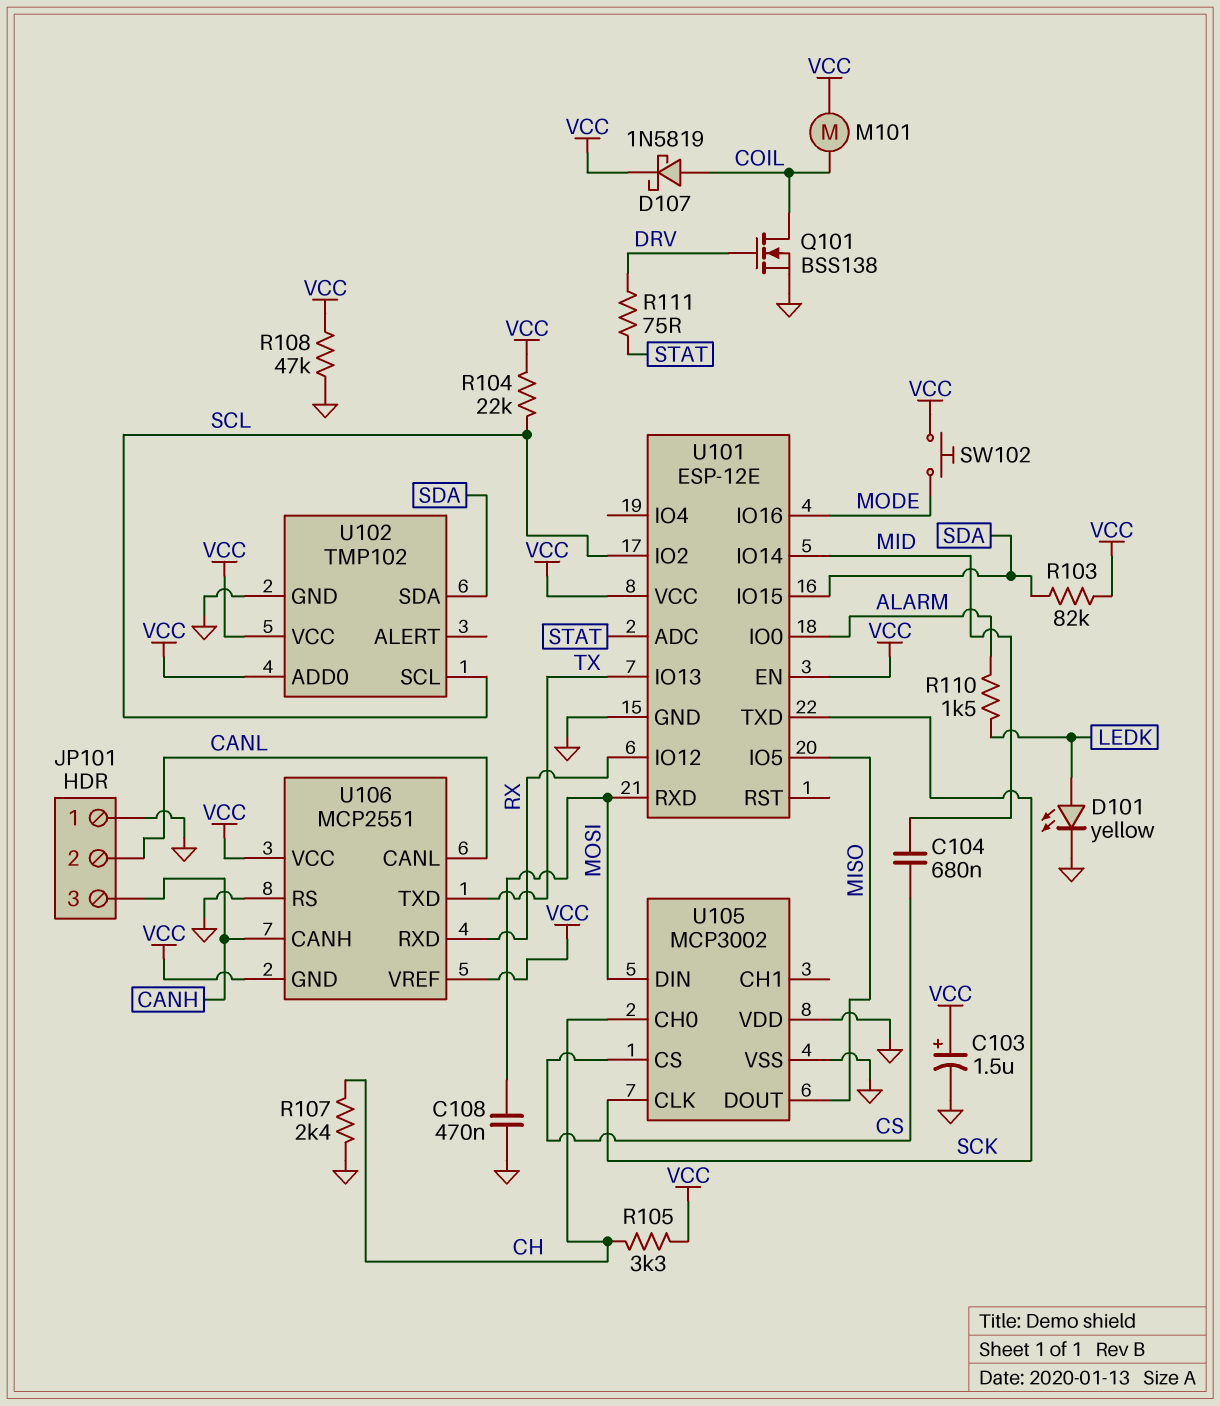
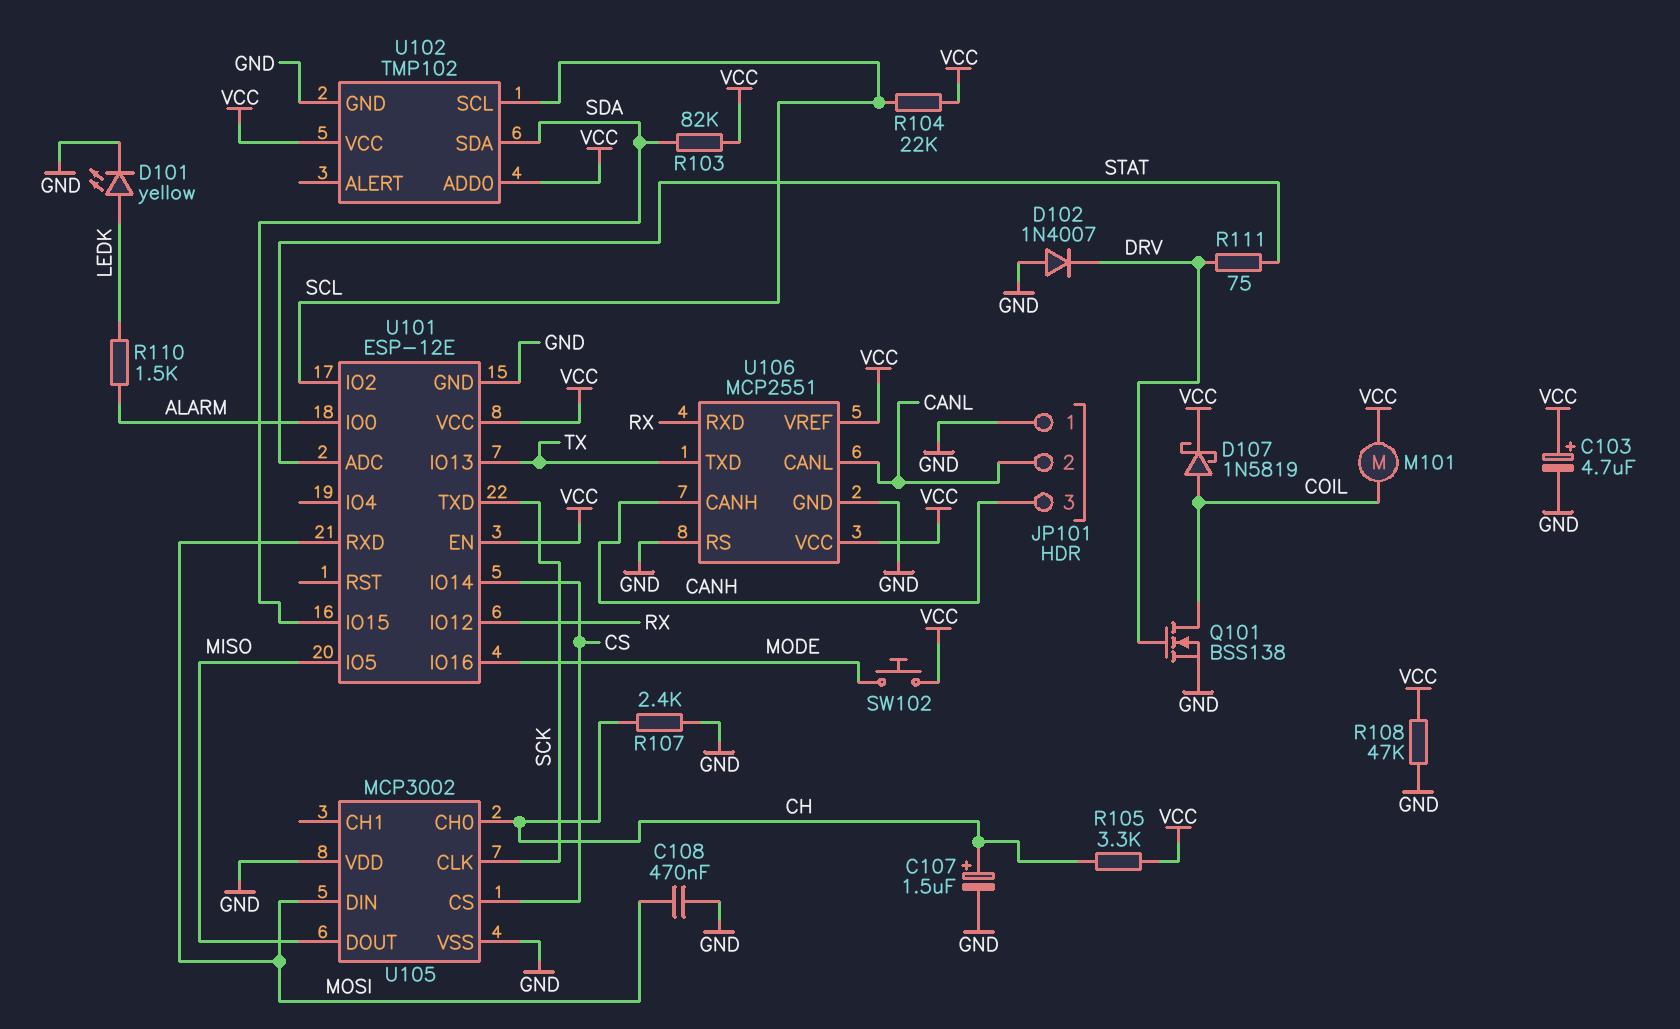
C103: 1.5uF (plus VCC, minus GND) -> 4.7uF (plus VCC, minus GND)
C104: 680nF (CS, MID) -> none
C107: none -> 1.5uF (plus CH, minus GND)
D102: none -> diode 1N4007 (A GND, K DRV)
U101 pin IO14: MID -> CS
U106 pin GND: VCC -> GND

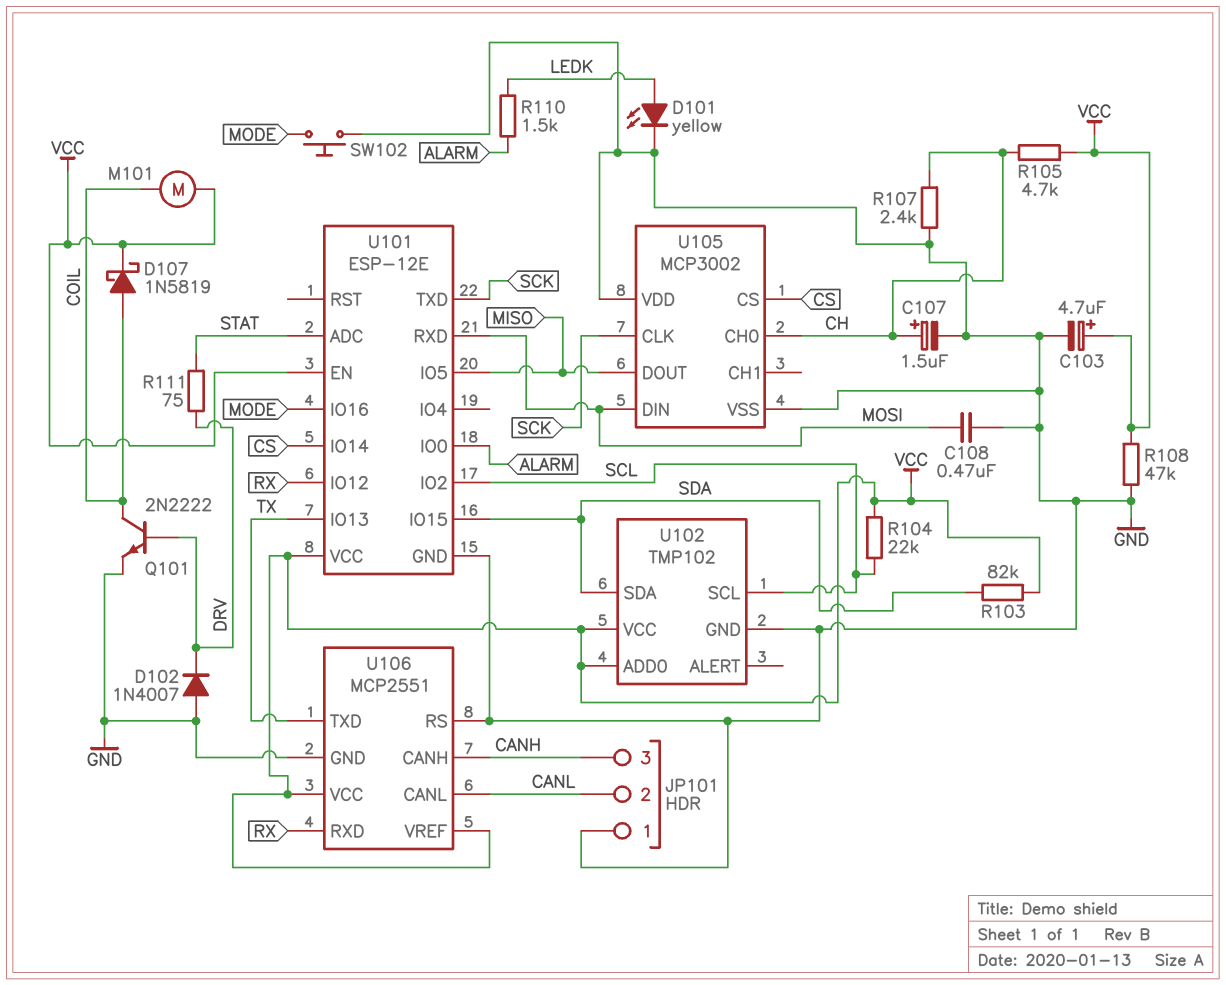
Q101: NMOS BSS138 (G DRV, D COIL, S GND) -> NPN 2N2222 (B DRV, C COIL, E GND)
R105: 3.3k (CH, VCC) -> 4.7k (CH, VCC)
SW102: button (MODE, VCC) -> button (GND, MODE)

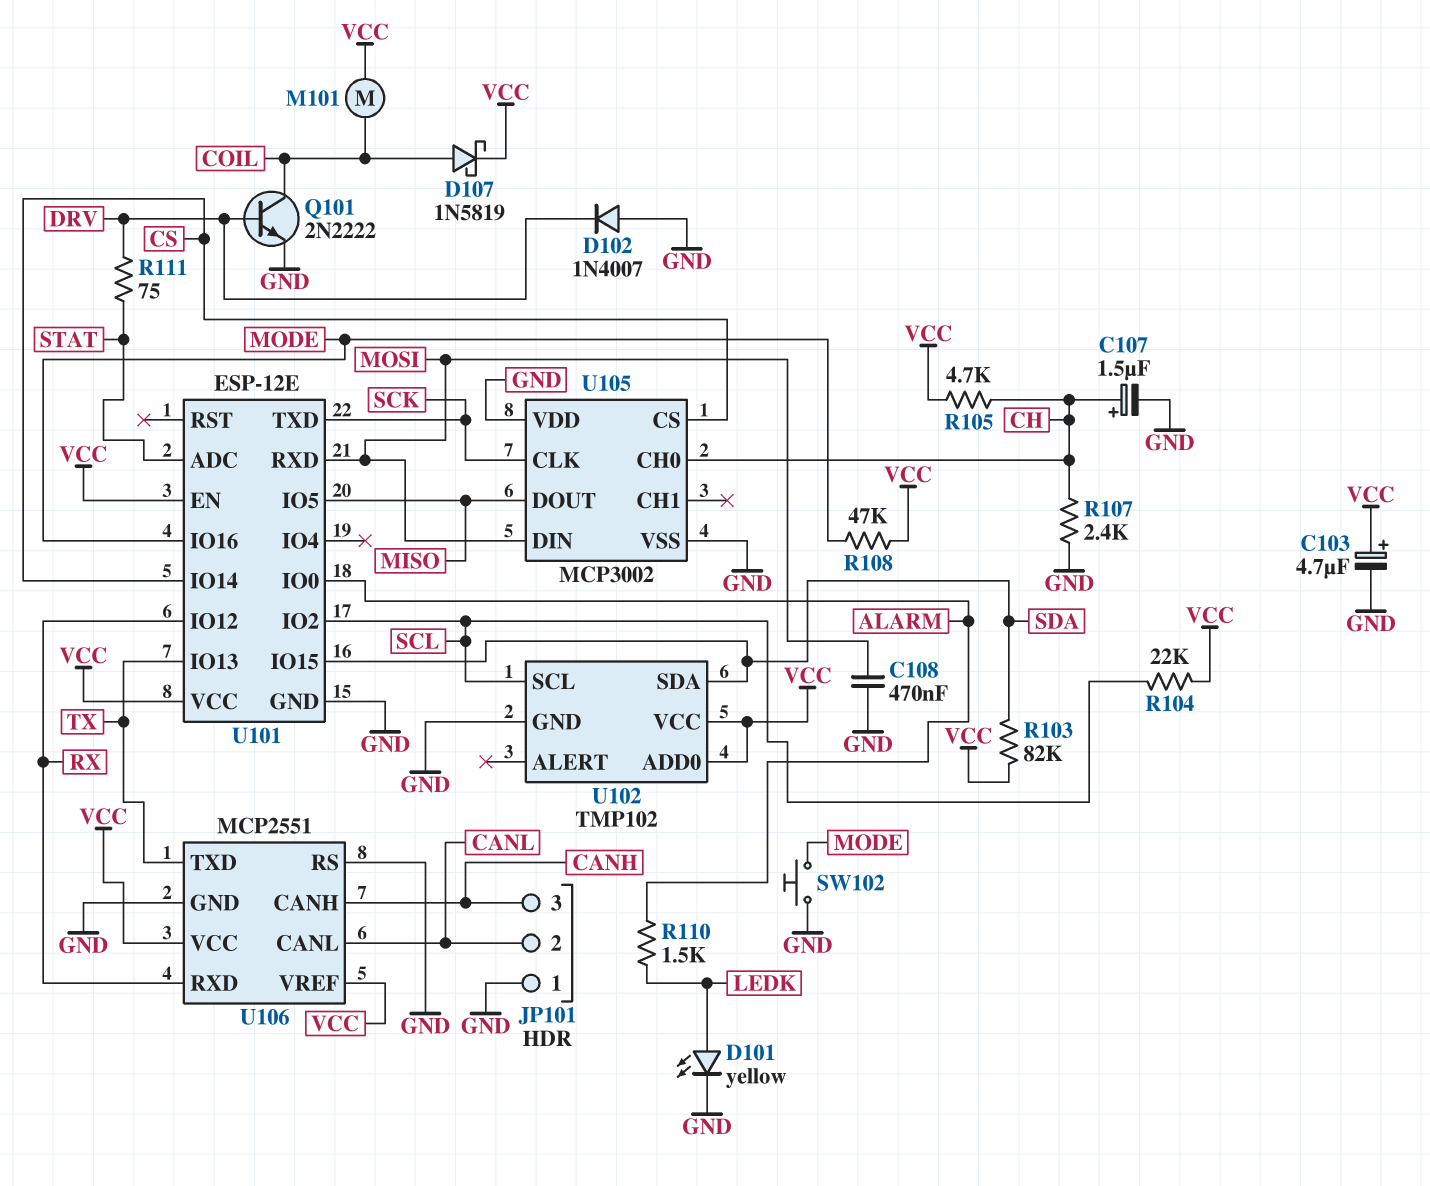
R108: 47k (GND, VCC) -> 47k (MODE, VCC)

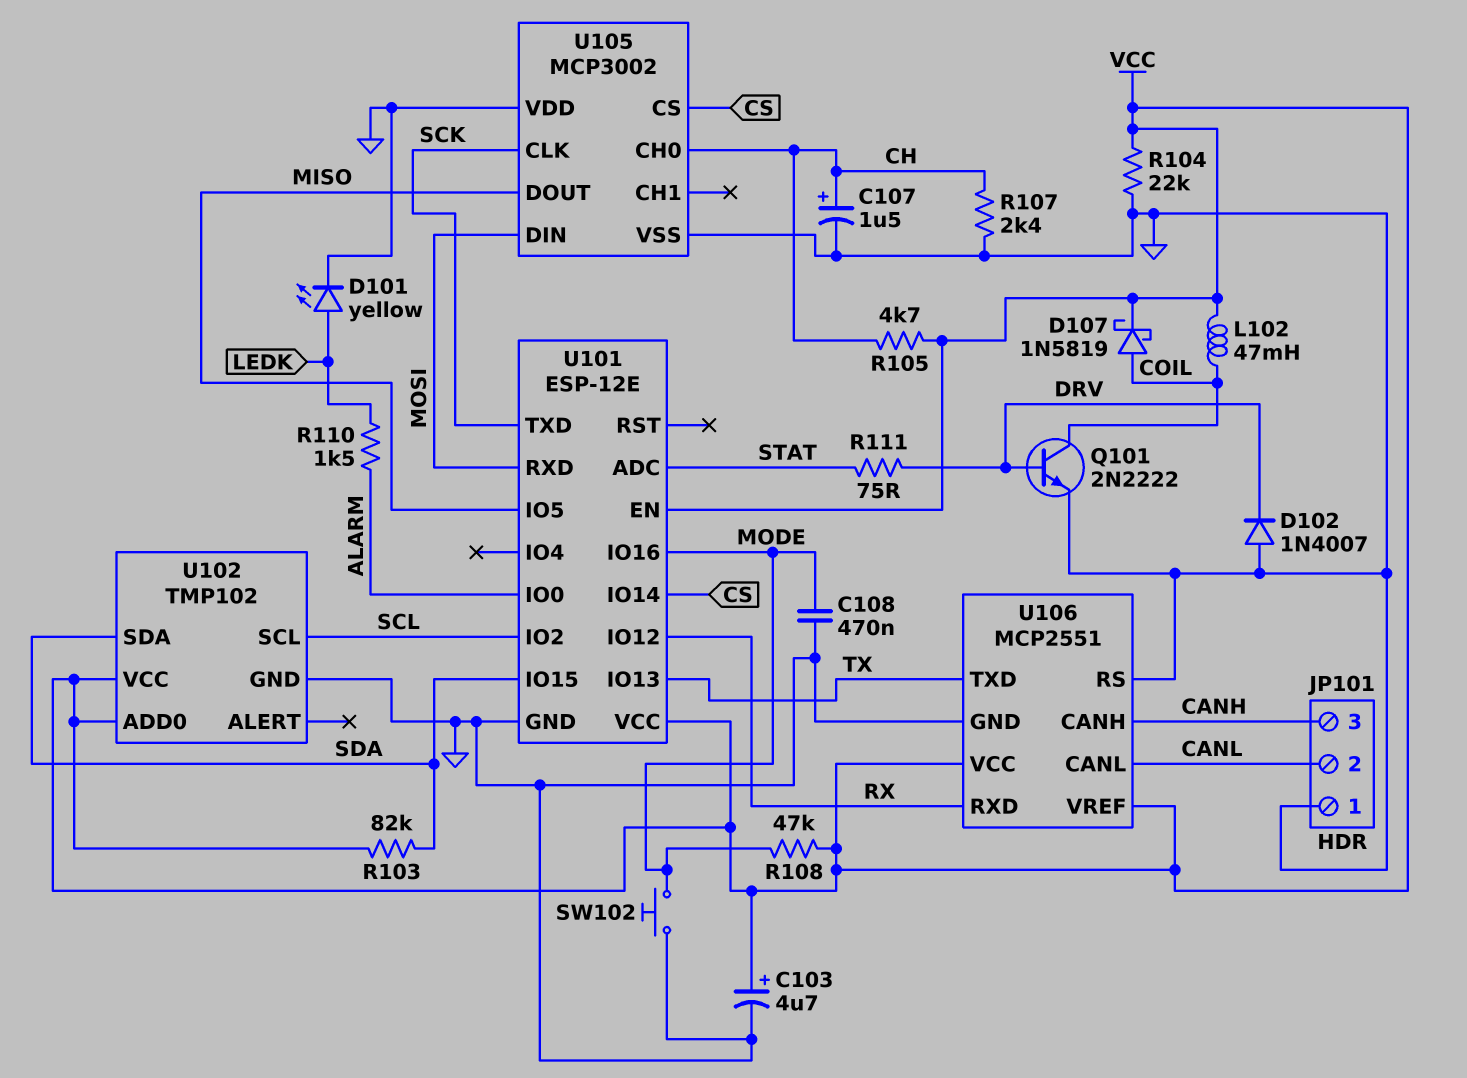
C108: 470nF (GND, MOSI) -> 470nF (GND, MODE)
L102: none -> 47mH (COIL, VCC)
M101: motor (COIL, VCC) -> none
R104: 22k (SCL, VCC) -> 22k (GND, VCC)

